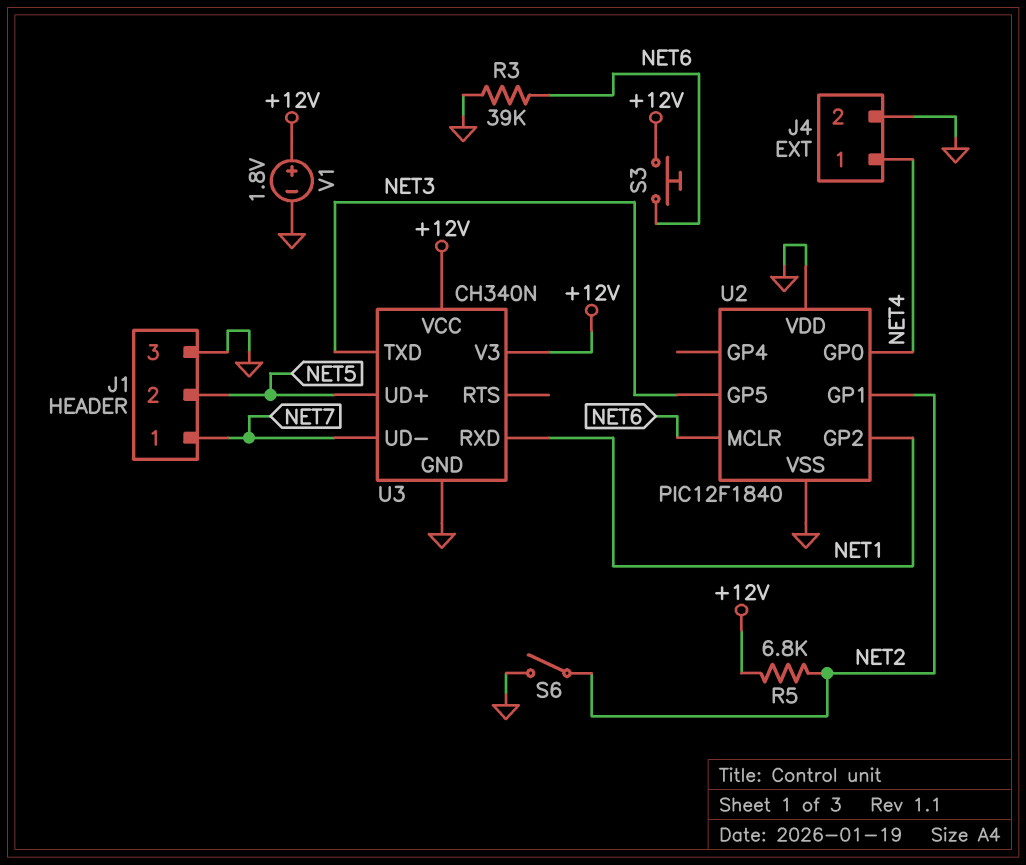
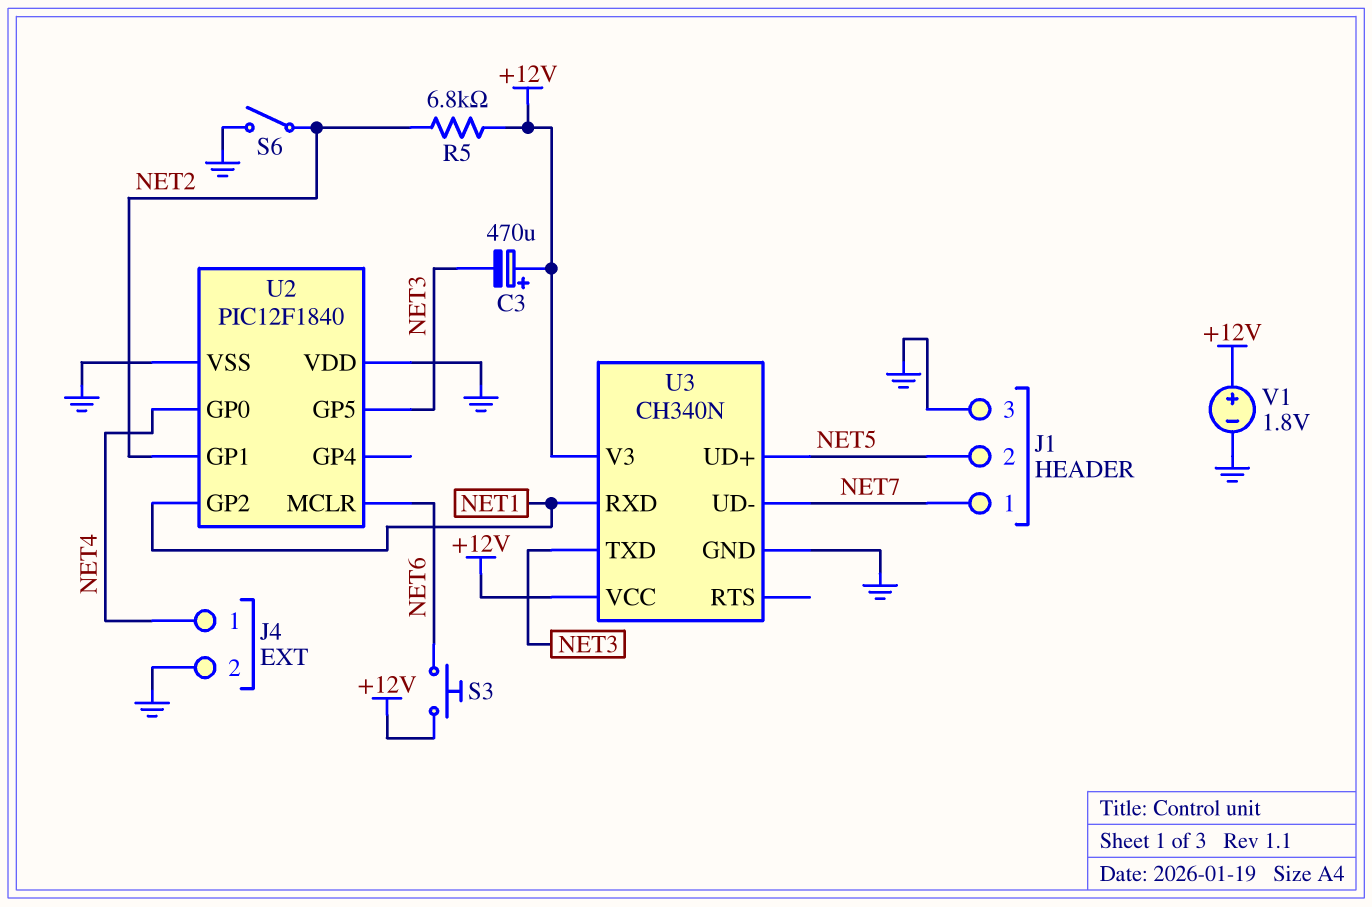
C3: none -> 470uF (plus +12V, minus NET3)
R3: 39k (GND, NET6) -> none

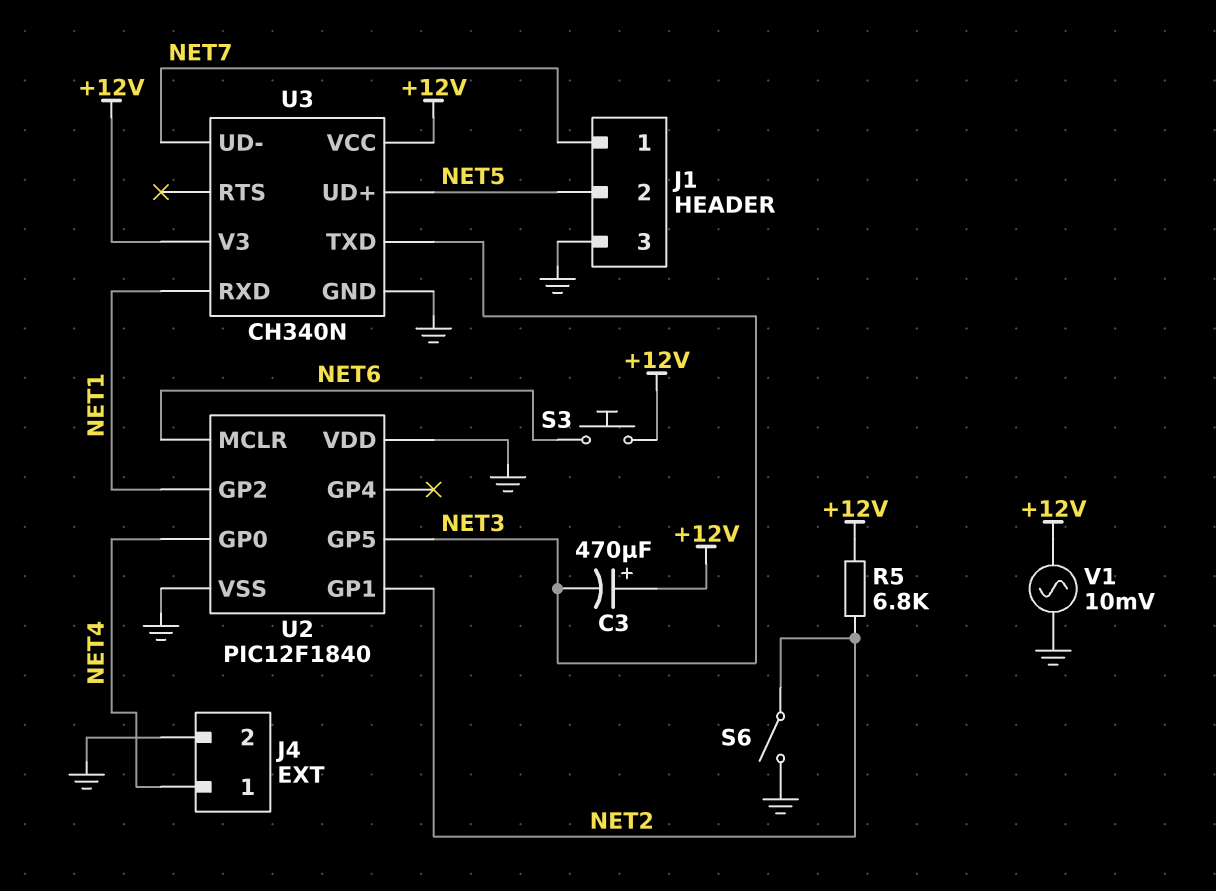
V1: 1.8V (plus +12V, minus GND) -> AC 10mV (+12V, GND)

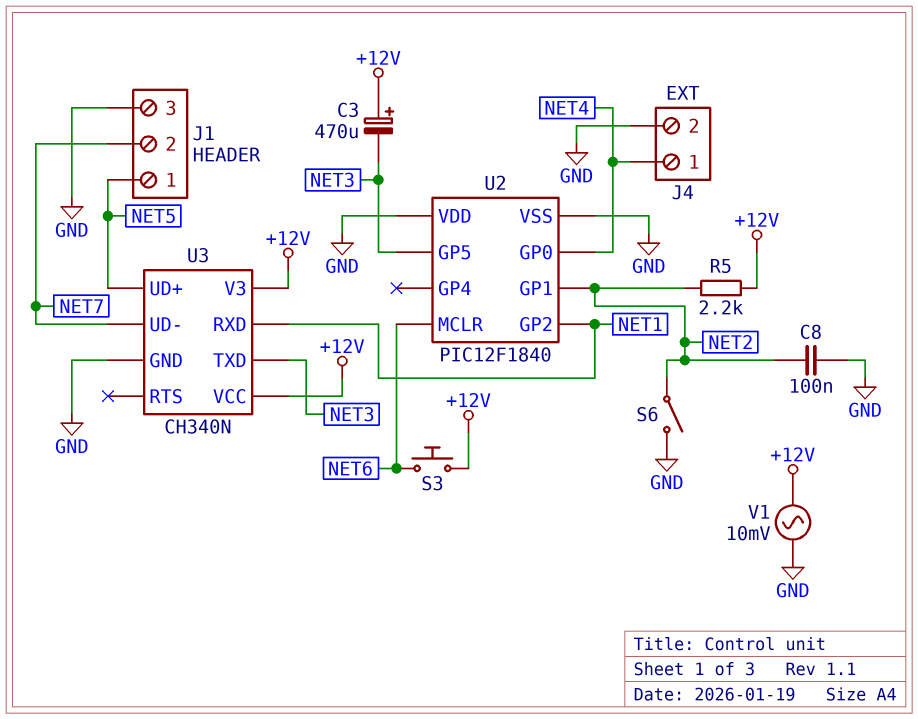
C8: none -> 100nF (GND, NET2)
J1 pin 1: NET7 -> NET5
J1 pin 2: NET5 -> NET7
R5: 6.8k (+12V, NET2) -> 2.2k (+12V, NET2)

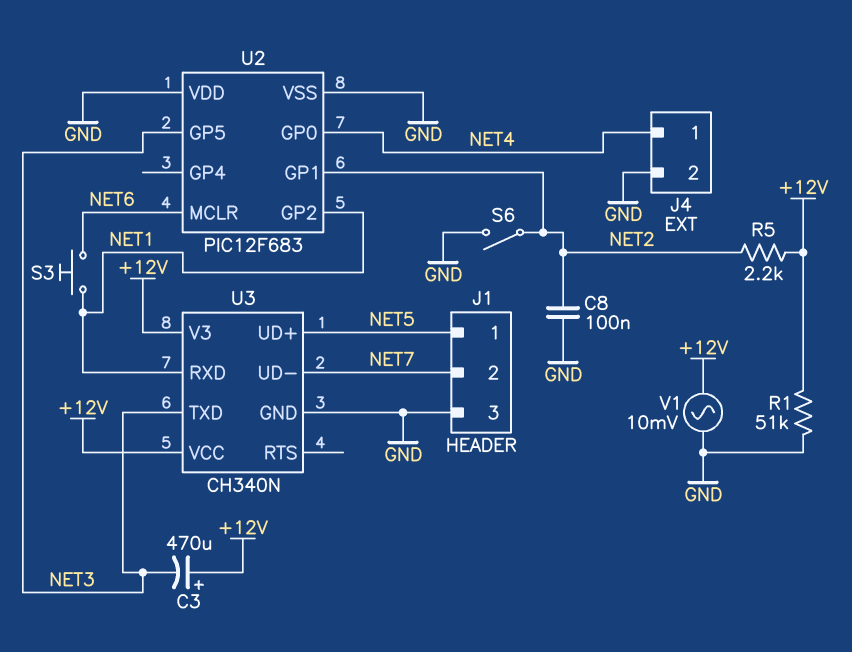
R1: none -> 51k (+12V, GND)
S3: button (+12V, NET6) -> button (NET1, NET6)
U2: PIC12F1840 -> PIC12F683

